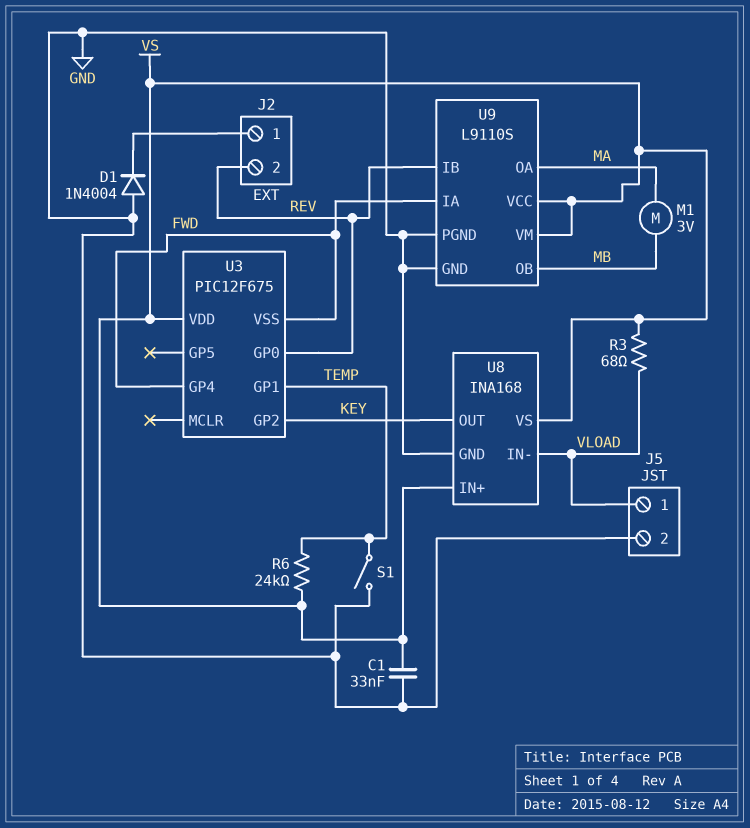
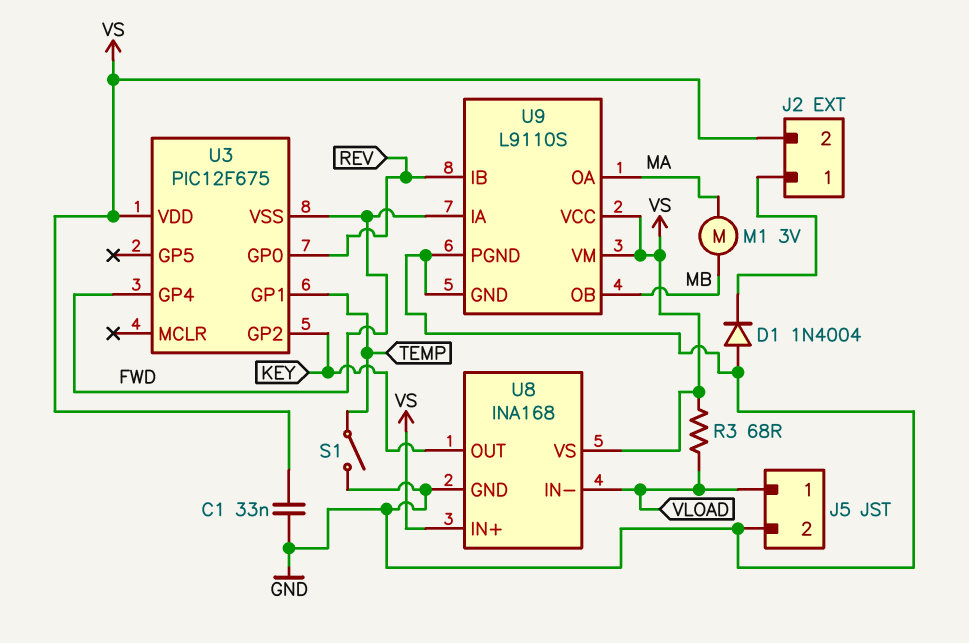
J2 pin 2: REV -> VS
R6: 24k (TEMP, VS) -> none

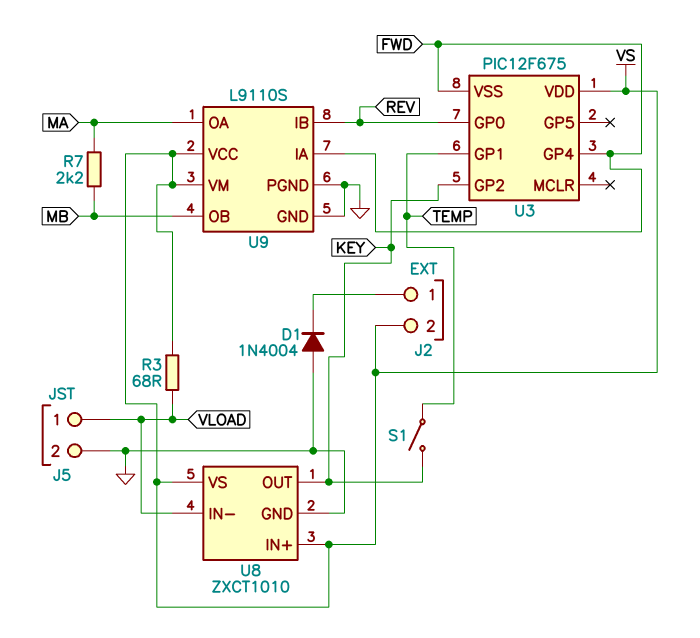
C1: 33nF (GND, VS) -> none
M1: motor 3V (MA, MB) -> none
R7: none -> 2.2k (MA, MB)
S1: switch (GND, TEMP) -> switch (KEY, TEMP)
U8: INA168 -> ZXCT1010

